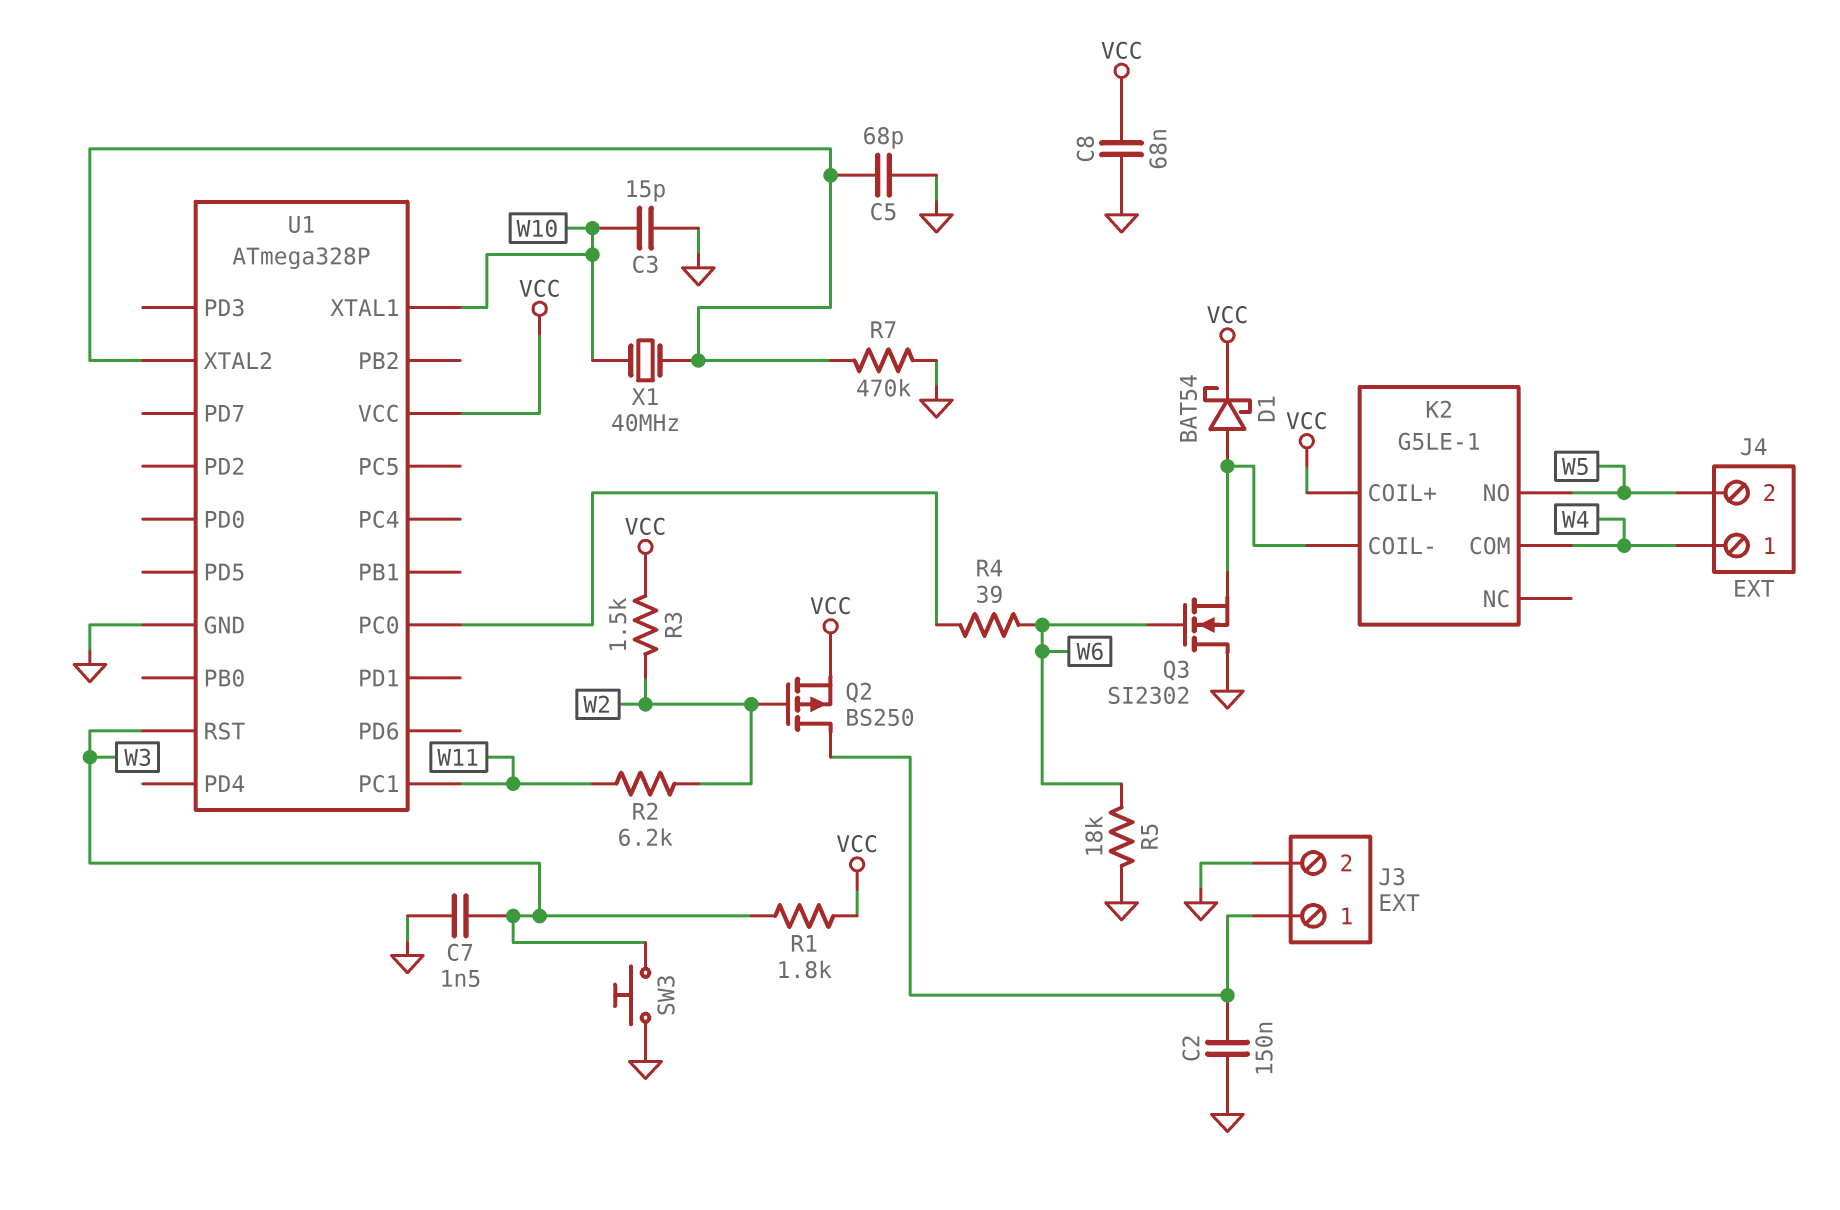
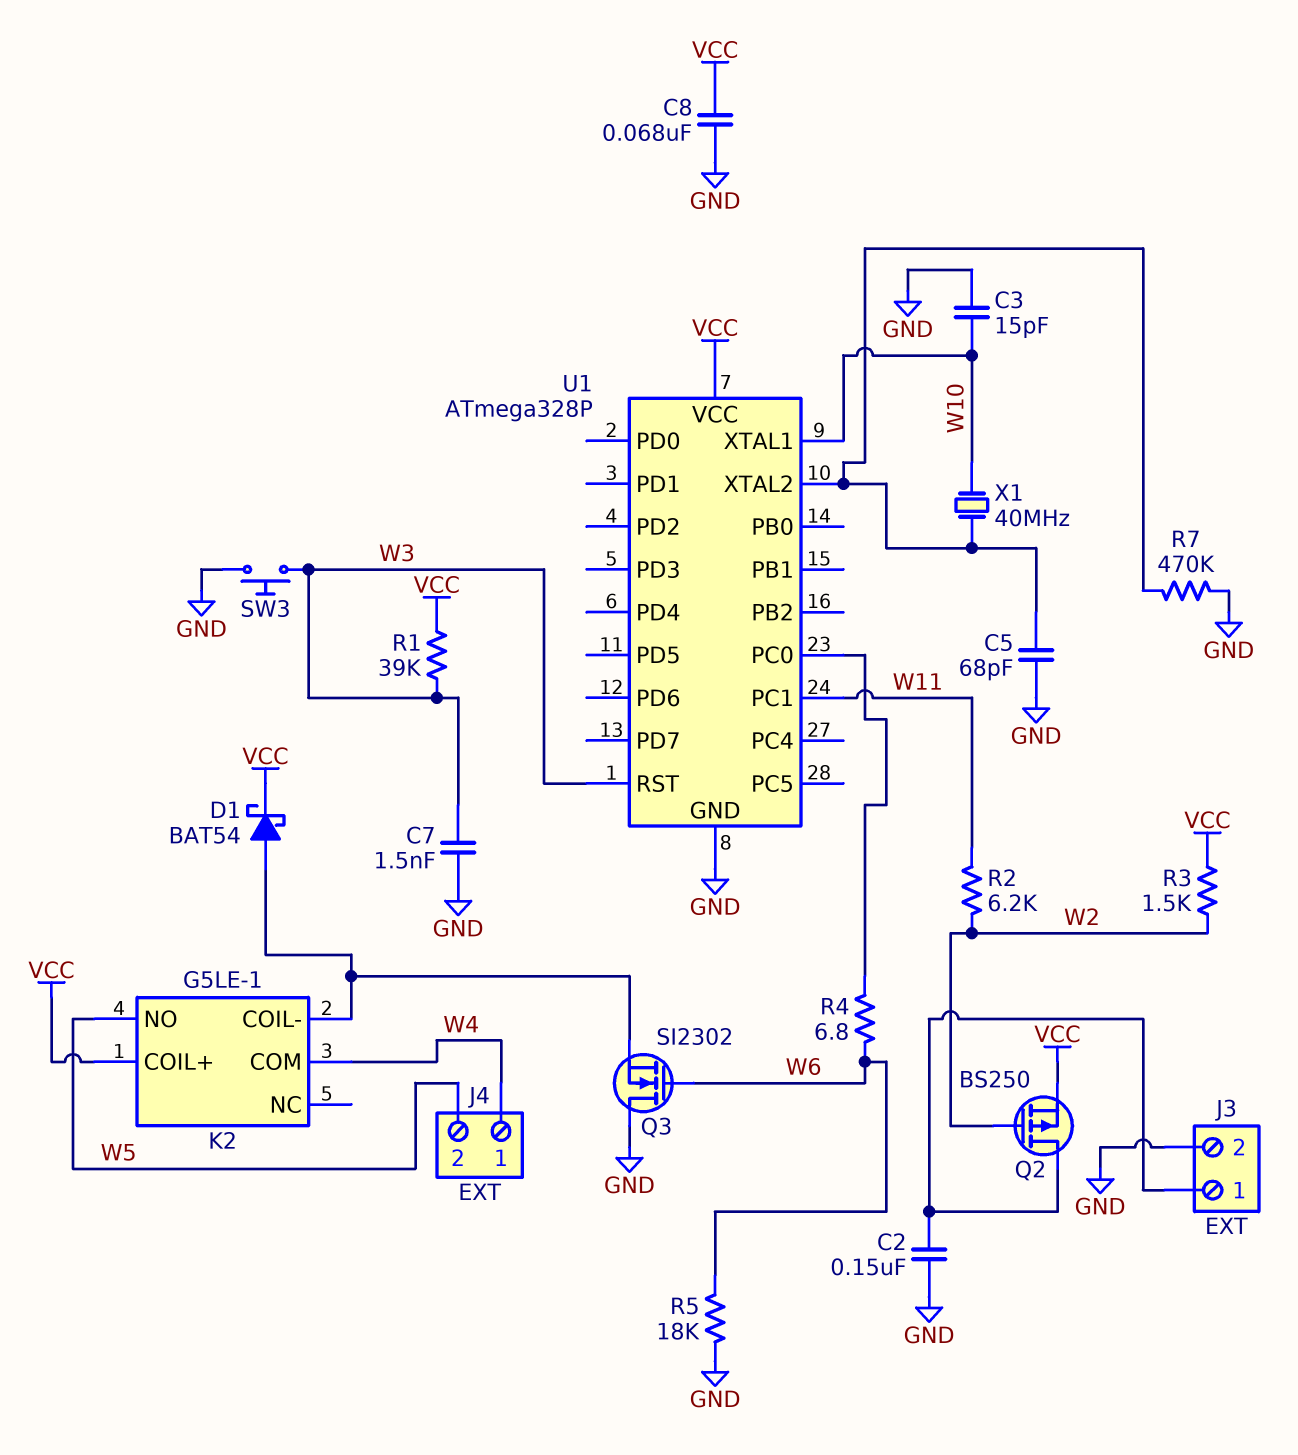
R1: 1.8k (VCC, W3) -> 39k (VCC, W3)
R4: 39 (U1/PC0, W6) -> 6.8 (U1/PC0, W6)

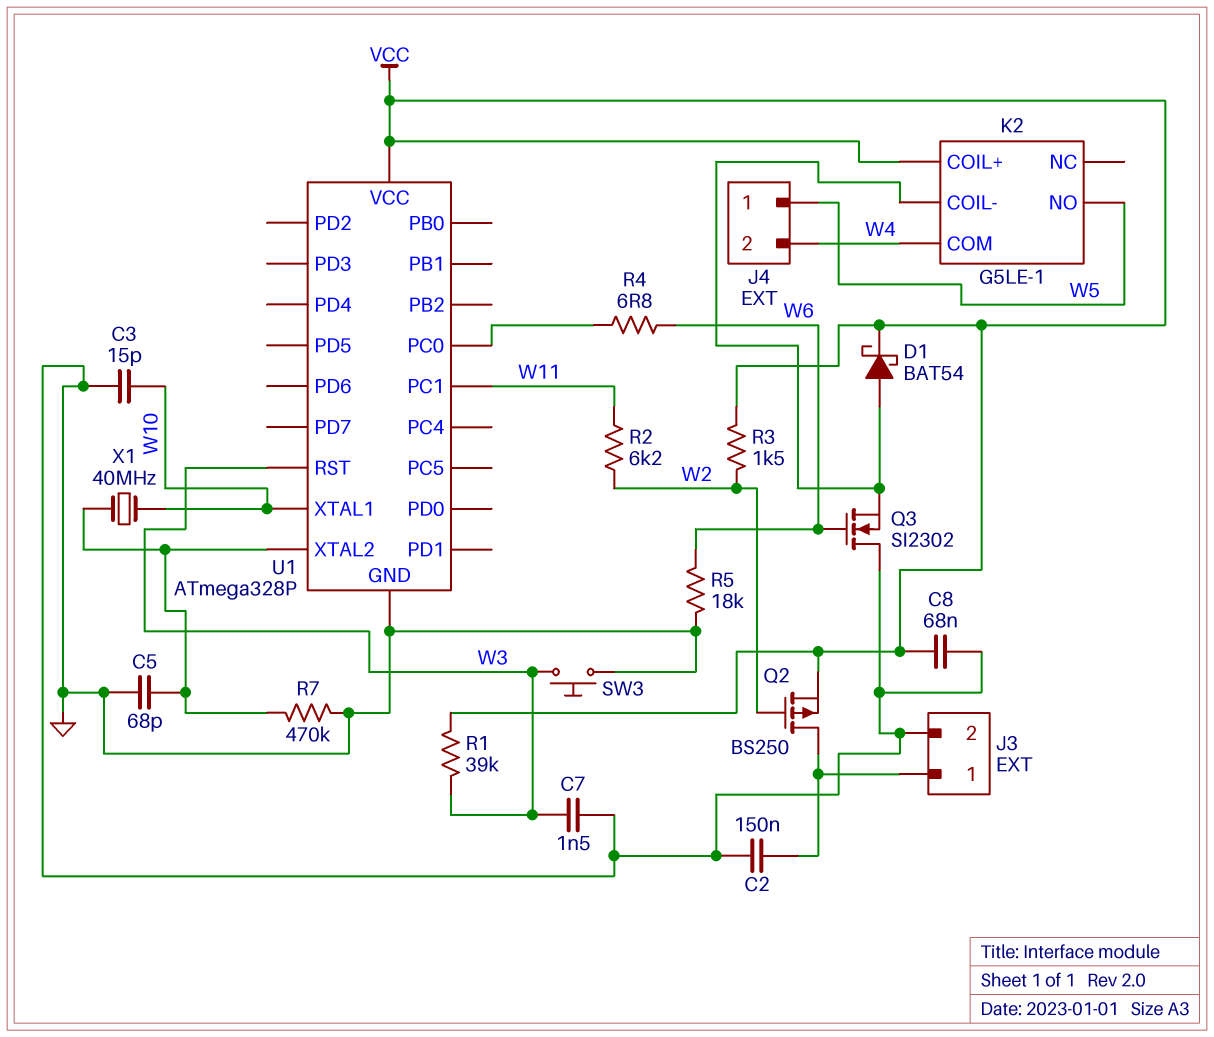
J4 pin 1: W4 -> W5
J4 pin 2: W5 -> W4

